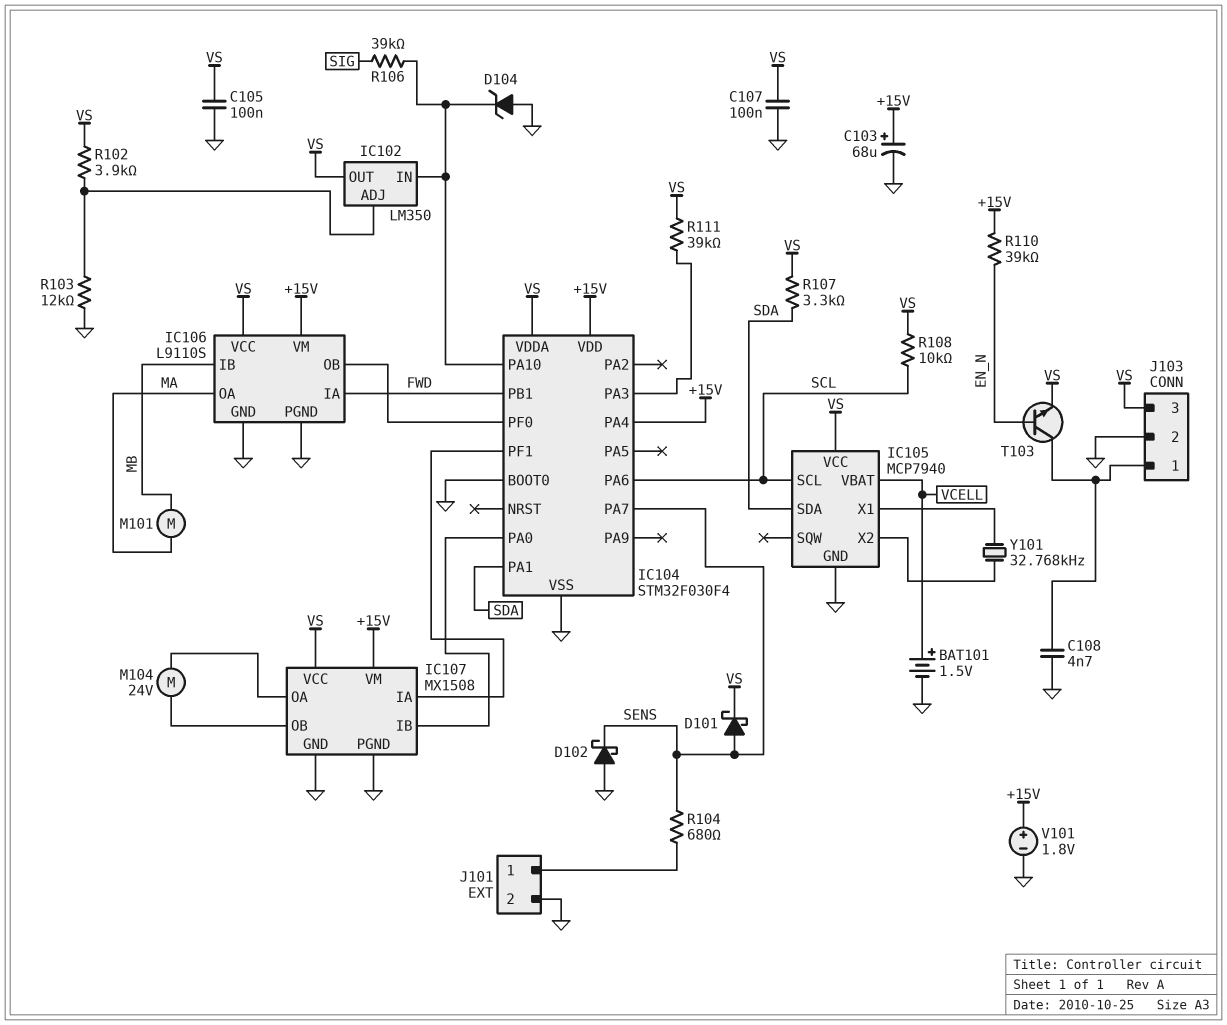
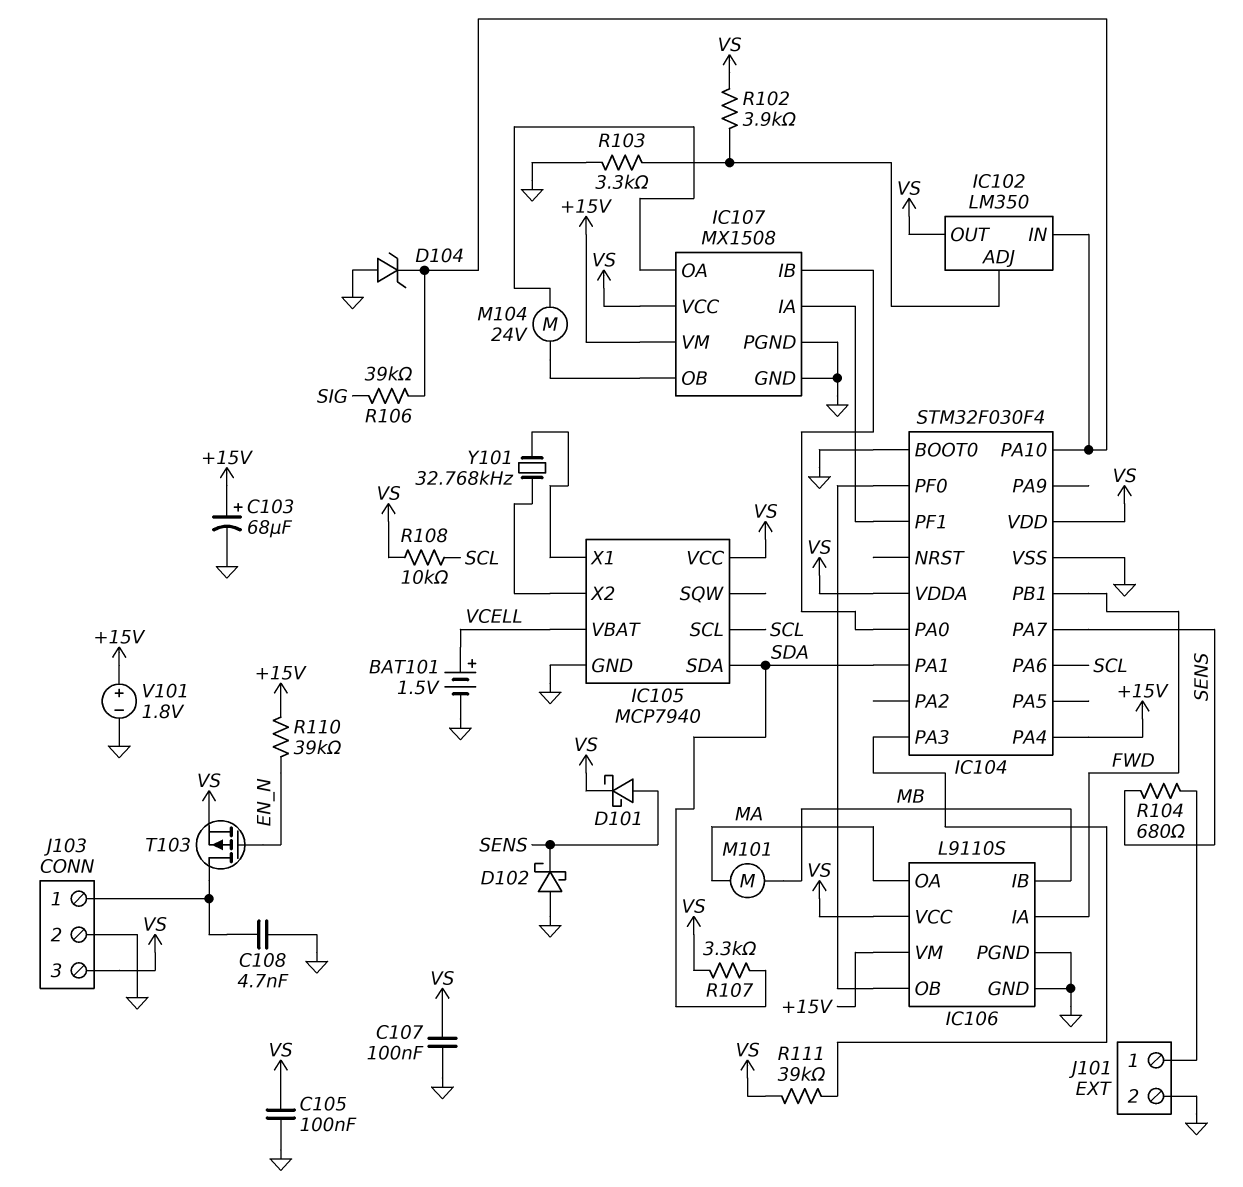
IC104 pin VDD: +15V -> VS
R103: 12k (GND, IC102/ADJ) -> 3.3k (GND, IC102/ADJ)
T103: NPN (B EN_N, C J103/1, E VS) -> PMOS (G EN_N, D J103/1, S VS)

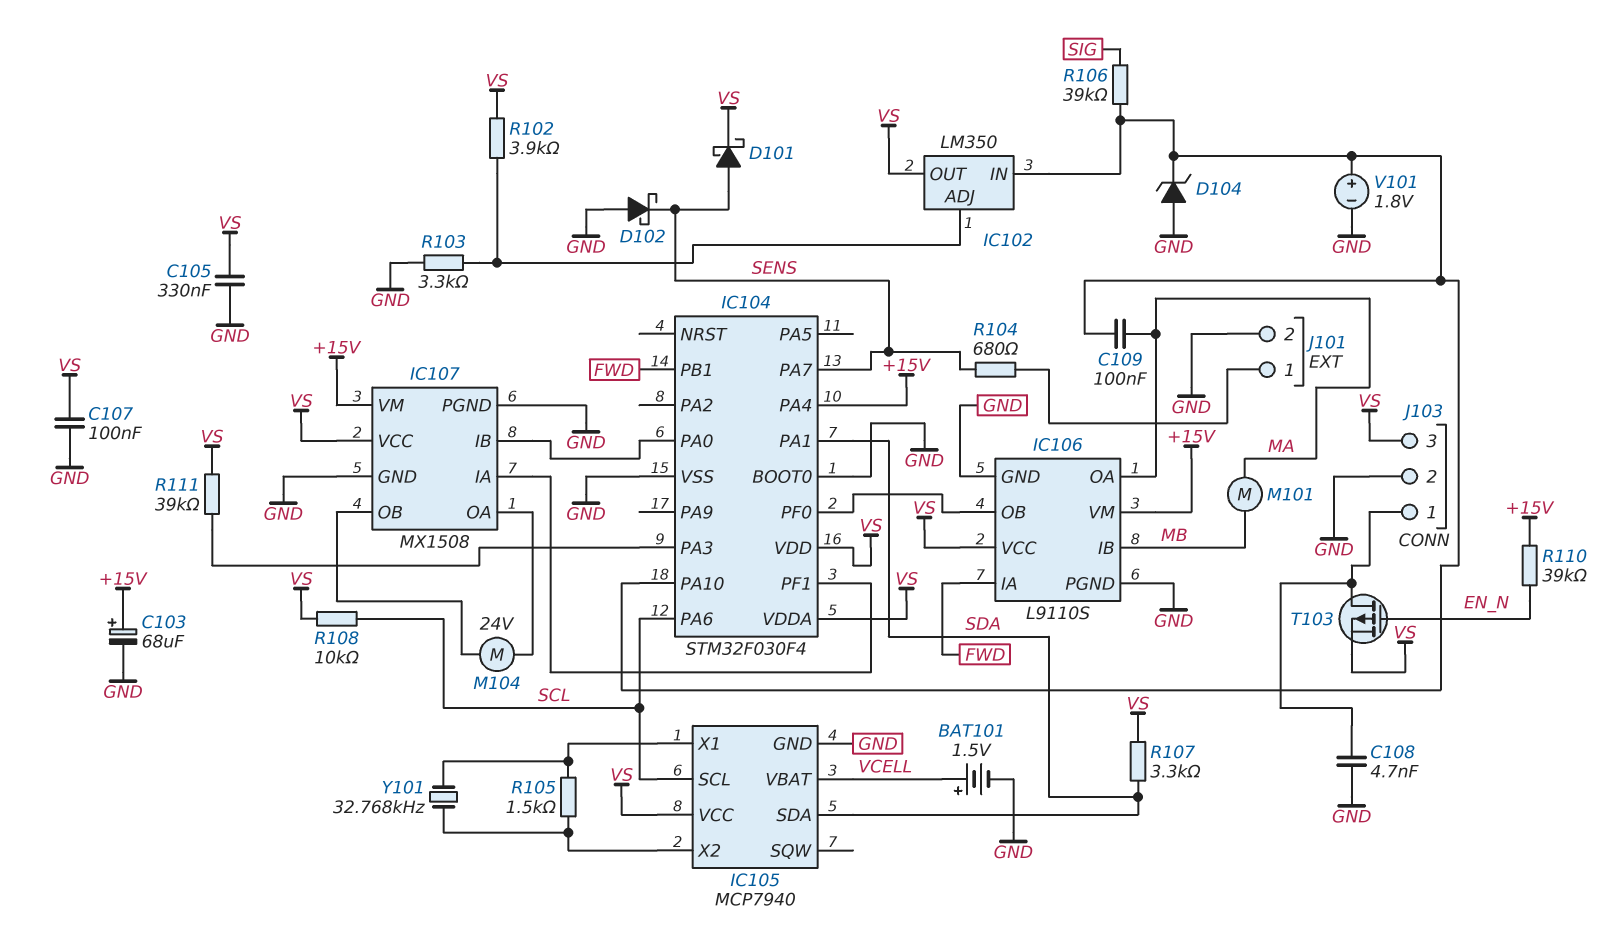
C105: 100nF (GND, VS) -> 330nF (GND, VS)
C109: none -> 100nF (IC102/IN, MA)
R105: none -> 1.5k (IC105/X1, IC105/X2)
V101: 1.8V (plus +15V, minus GND) -> 1.8V (plus IC102/IN, minus GND)

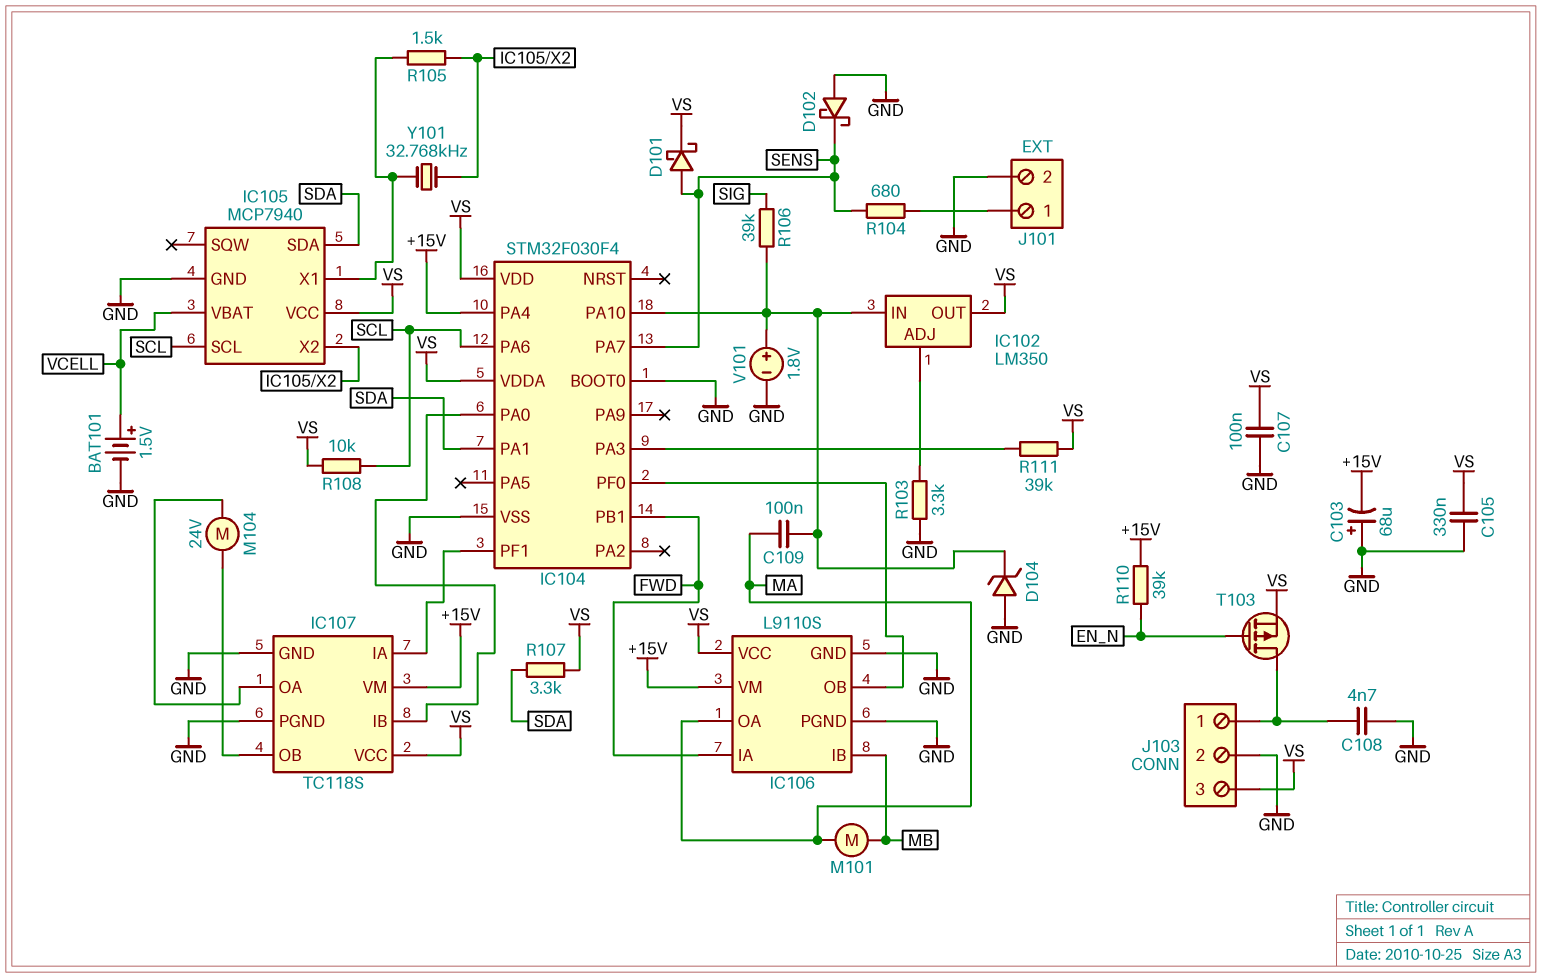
C103: 68uF (plus +15V, minus GND) -> 68uF (plus GND, minus +15V)
IC107: MX1508 -> TC118S
R102: 3.9k (IC102/ADJ, VS) -> none

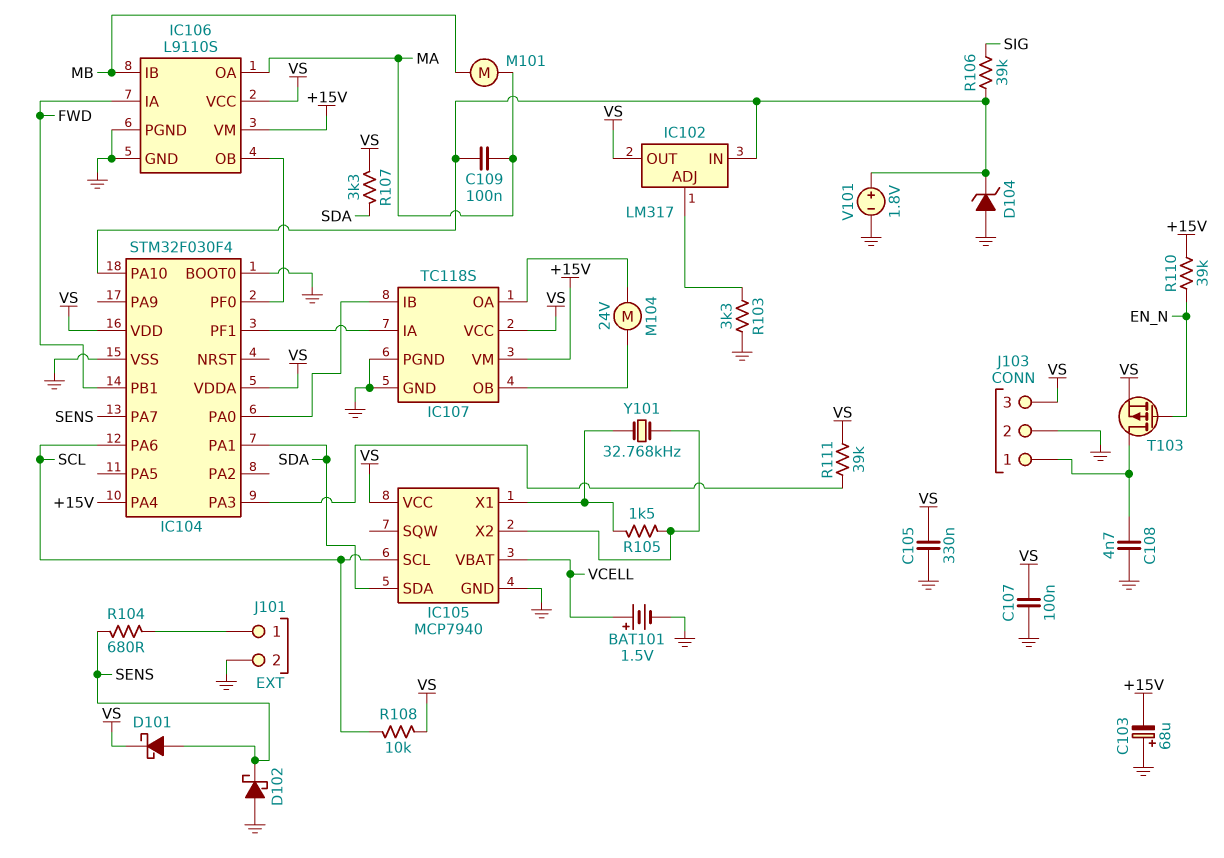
IC102: LM350 -> LM317

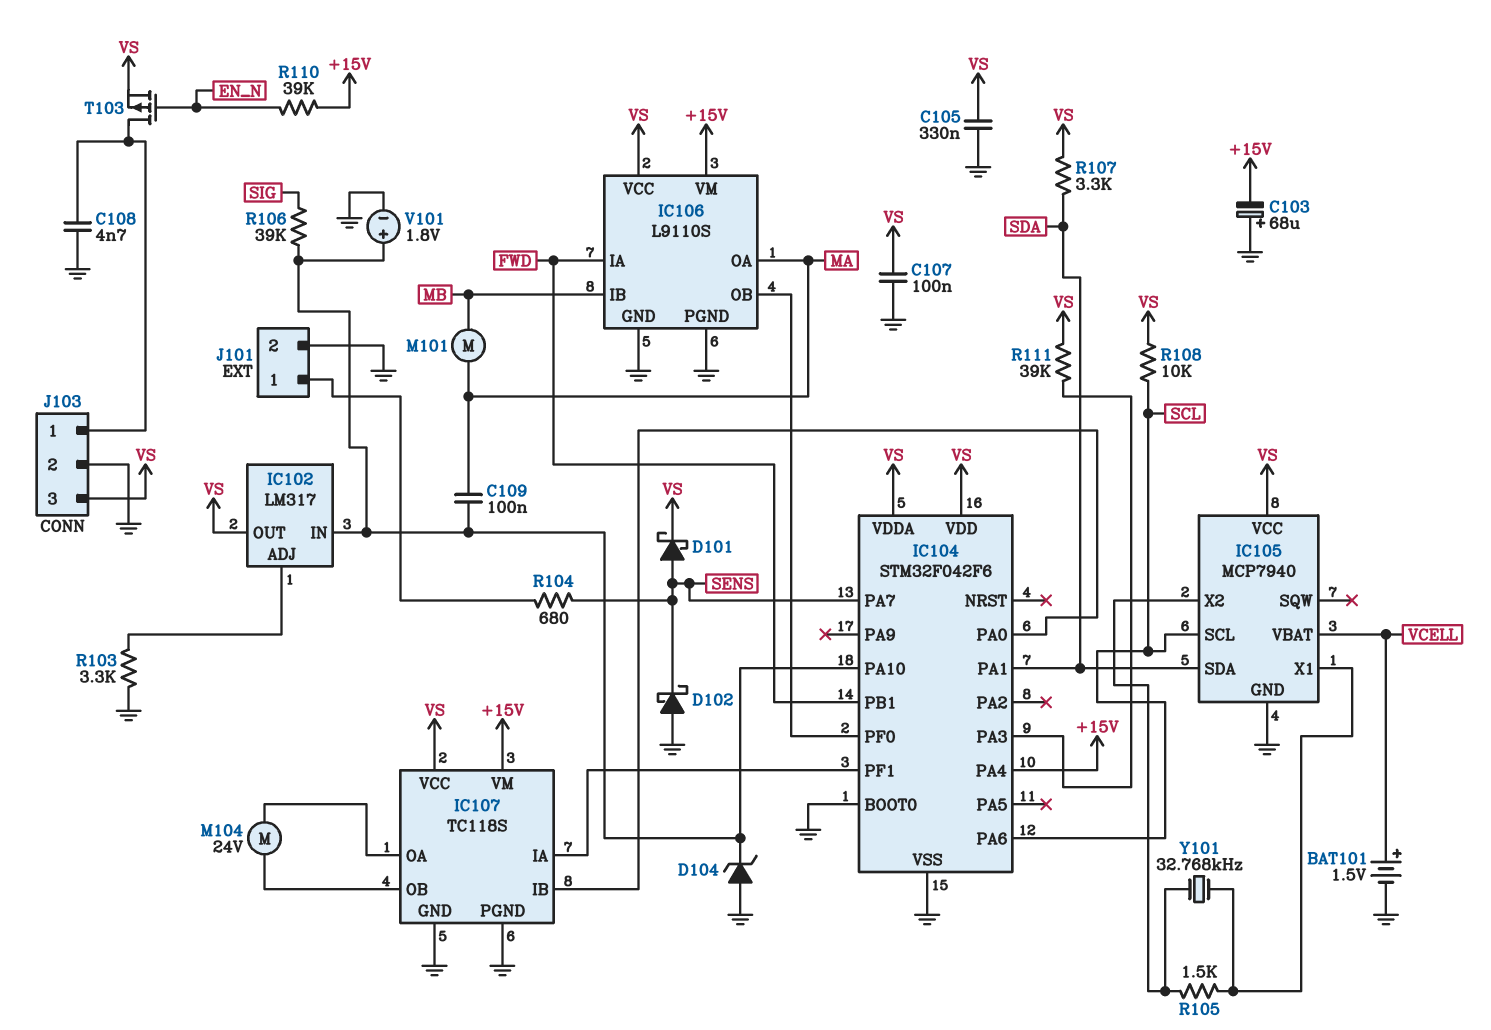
IC104: STM32F030F4 -> STM32F042F6

